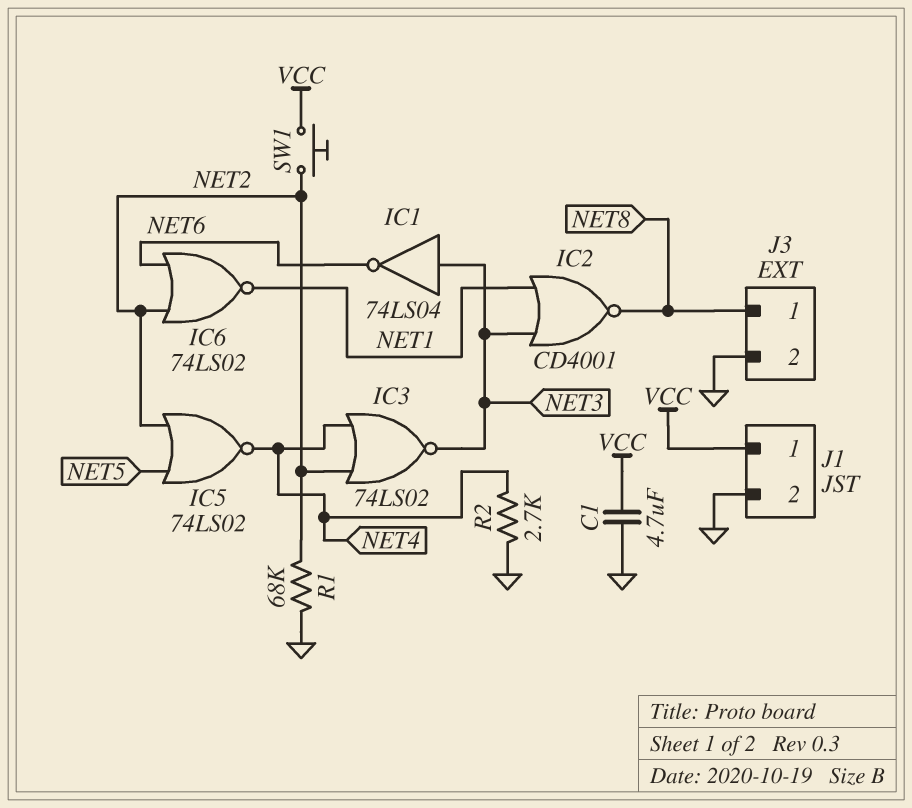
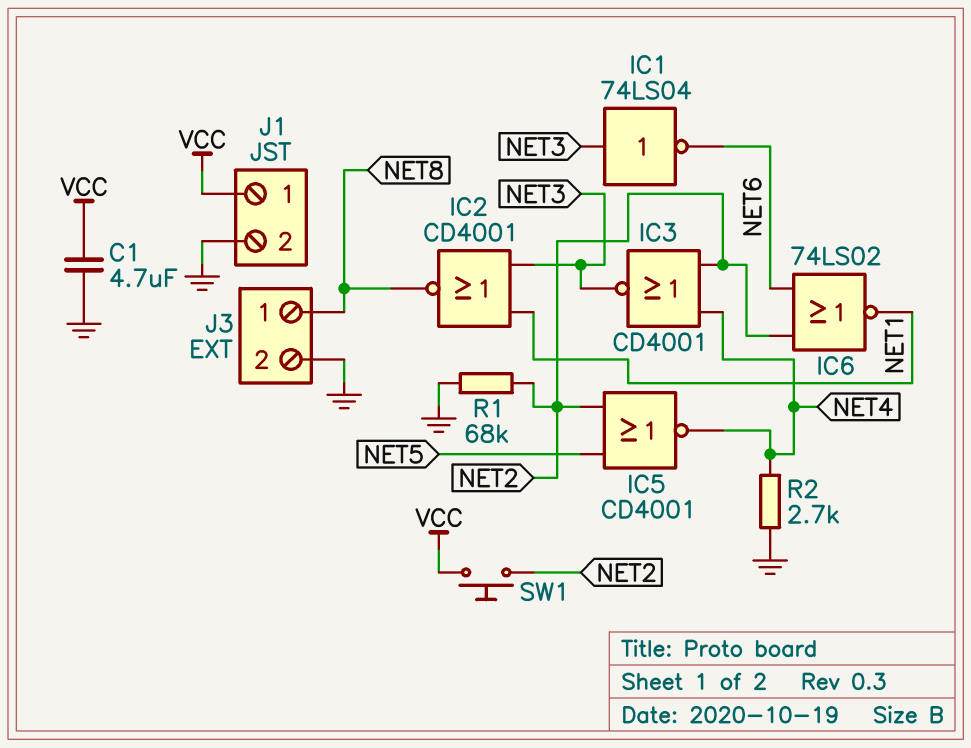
IC3: NOR 74LS02 (in NET2, in NET4, out NET3) -> NOR CD4001 (in NET2, in NET4, out NET3)
IC5: NOR 74LS02 (in NET2, in NET5, out NET4) -> NOR CD4001 (in NET2, in NET5, out NET4)

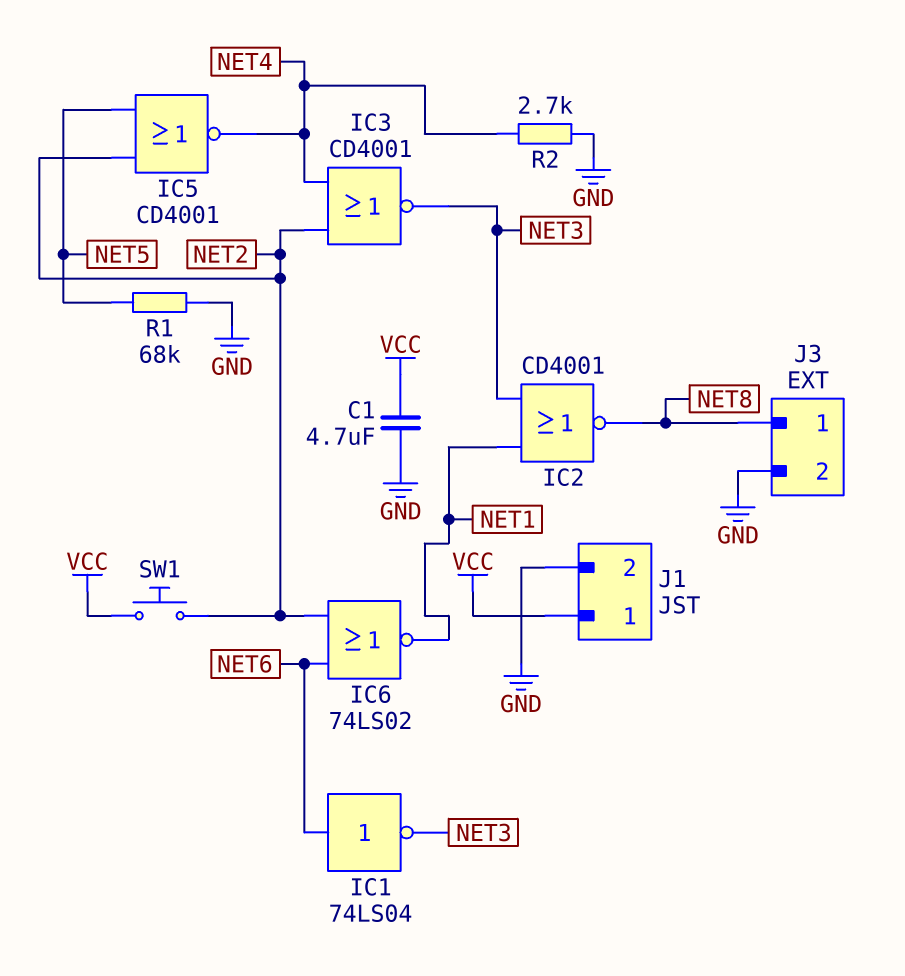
IC1: NOT 74LS04 (in NET3, out NET6) -> NOT 74LS04 (in NET6, out NET3)
R1: 68k (GND, NET2) -> 68k (GND, NET5)

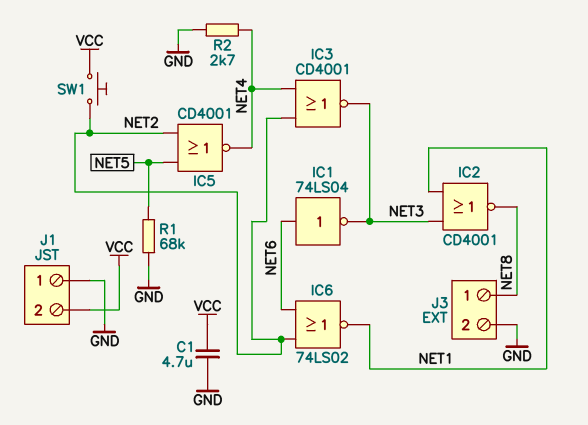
J1 pin 1: VCC -> GND
J1 pin 2: GND -> VCC

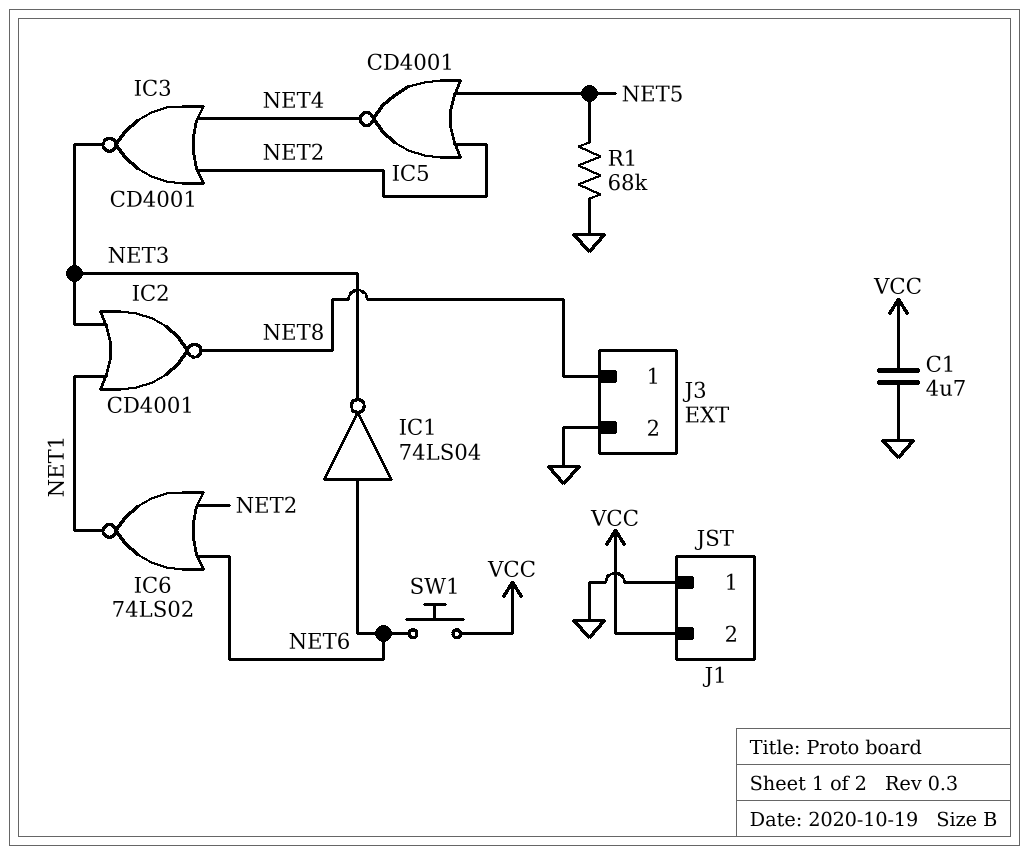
R2: 2.7k (GND, NET4) -> none
SW1: button (NET2, VCC) -> button (NET6, VCC)

